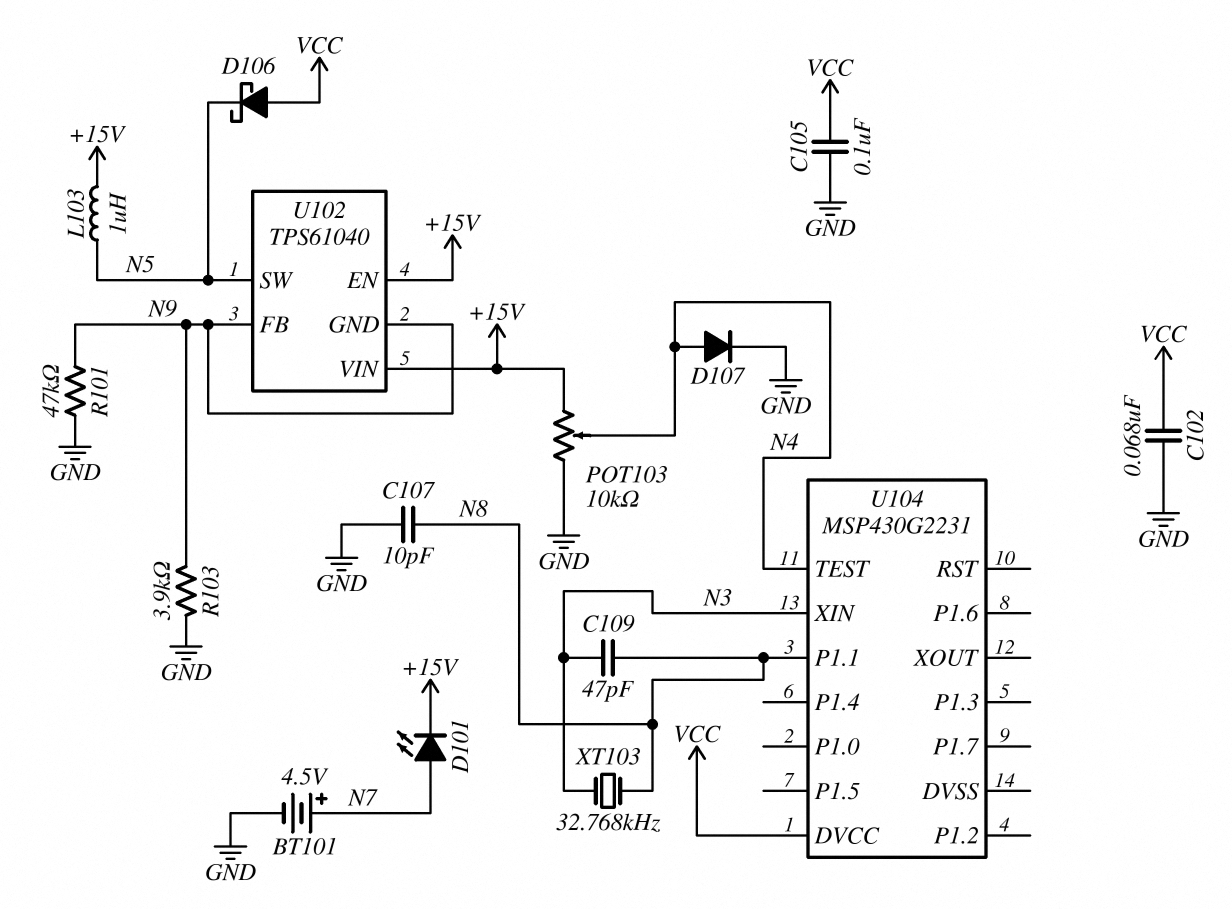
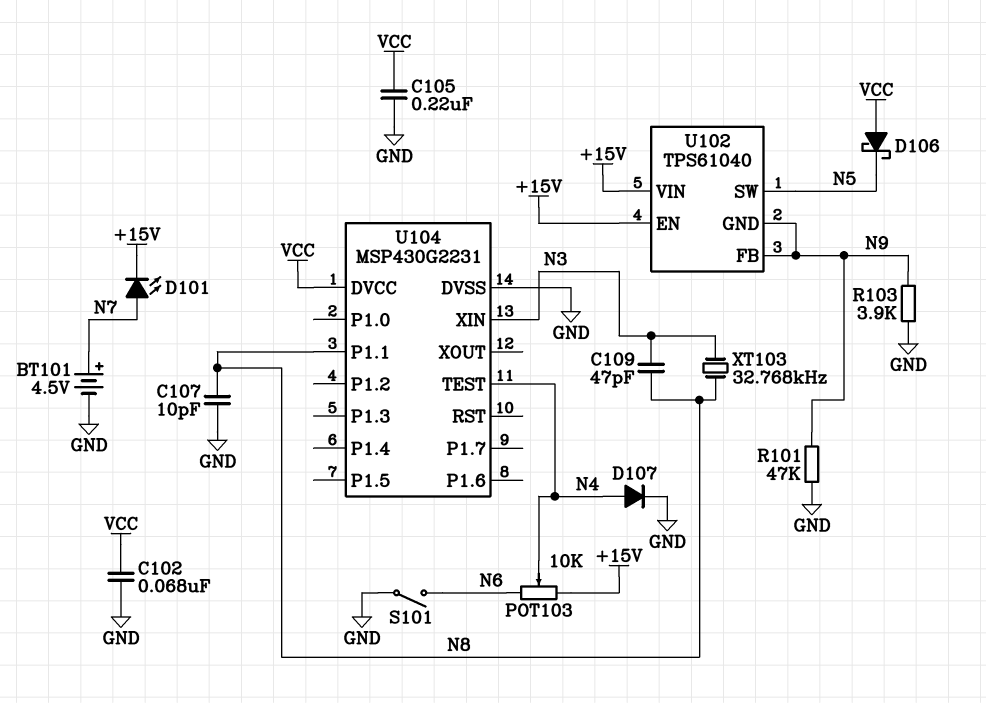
C105: 100nF (GND, VCC) -> 220nF (GND, VCC)
L103: 1uH (+15V, N5) -> none
POT103: 10k (+15V, GND, wiper N4) -> 10k (+15V, N6, wiper N4)
S101: none -> switch (GND, N6)
U104 pin DVSS: none -> GND

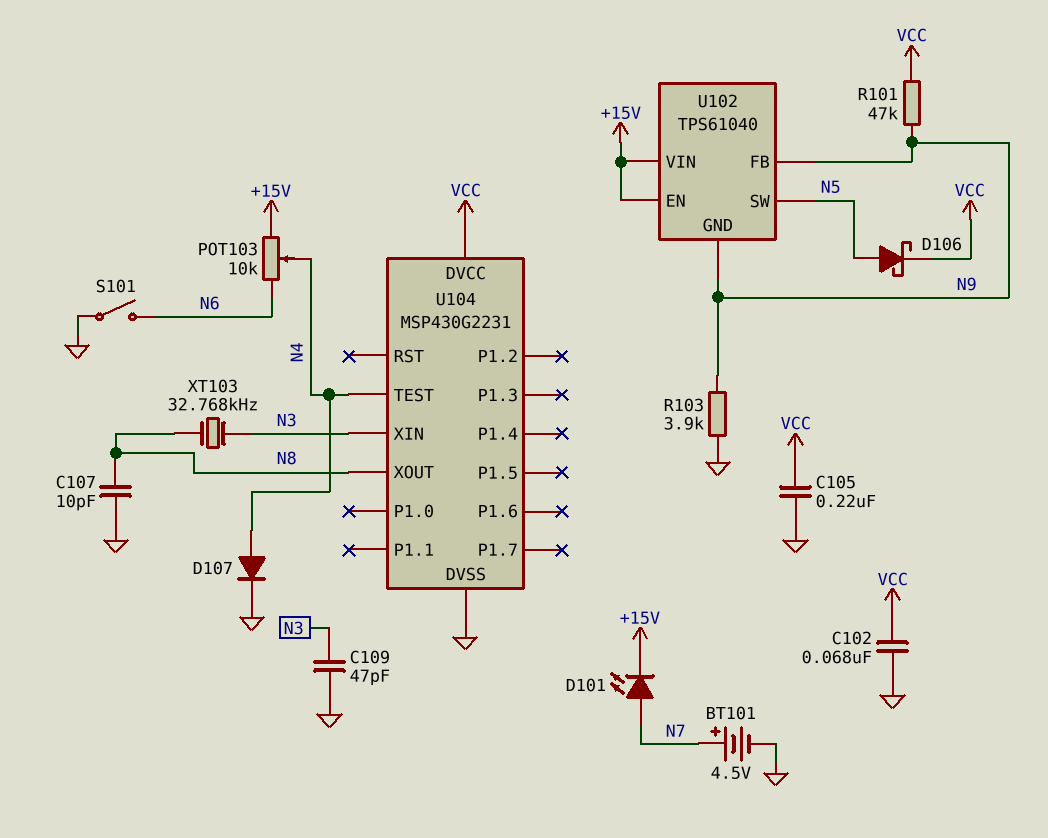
C109: 47pF (N3, N8) -> 47pF (GND, N3)
D106: schottky (A VCC, K N5) -> schottky (A N5, K VCC)
R101: 47k (GND, N9) -> 47k (N9, VCC)
U104 pin P1.1: N8 -> none
U104 pin XOUT: none -> N8

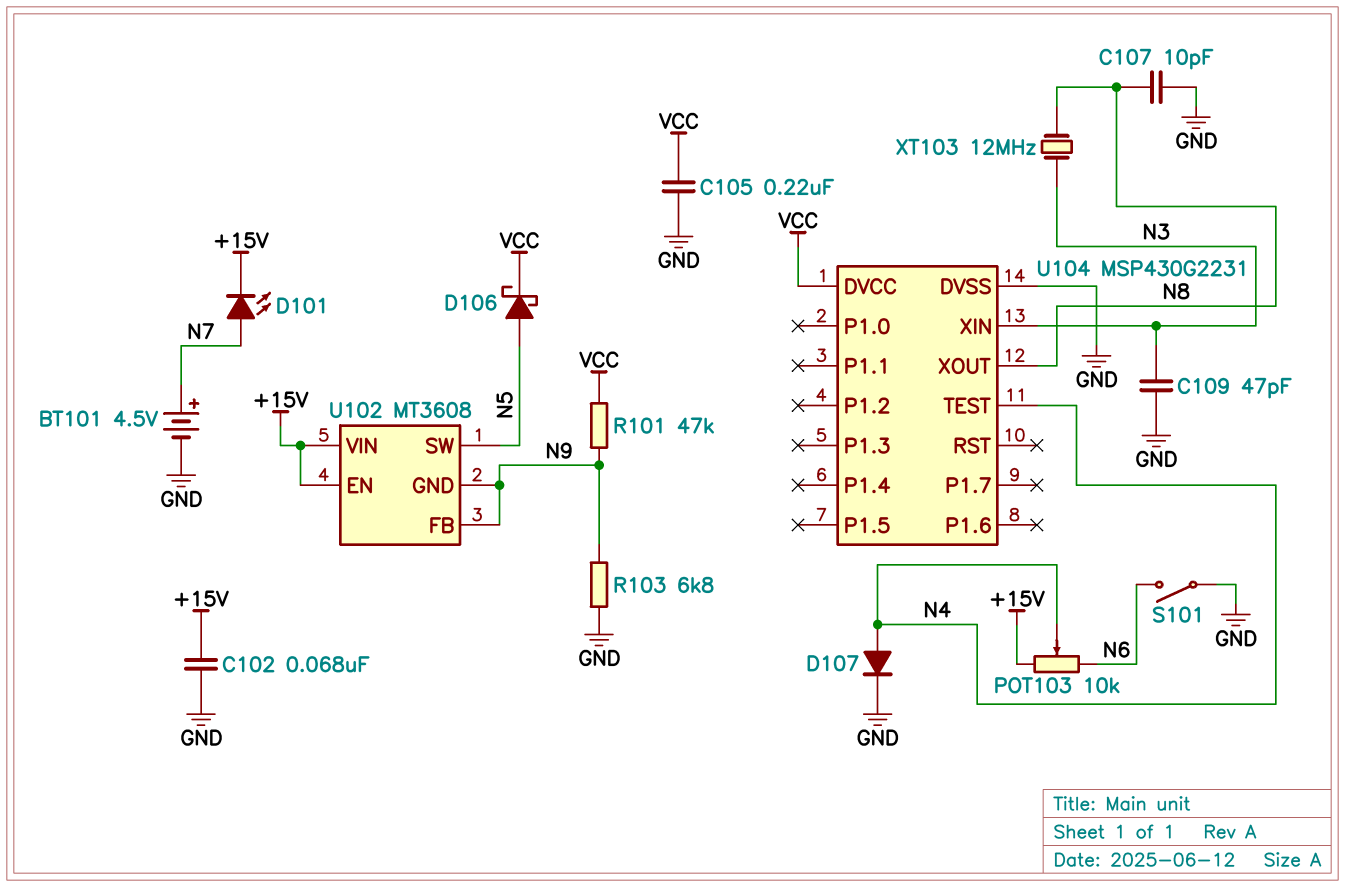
C102: 68nF (GND, VCC) -> 68nF (+15V, GND)
R103: 3.9k (GND, N9) -> 6.8k (GND, N9)
U102: TPS61040 -> MT3608
XT103: 32.768kHz (N3, N8) -> 12MHz (N3, N8)

